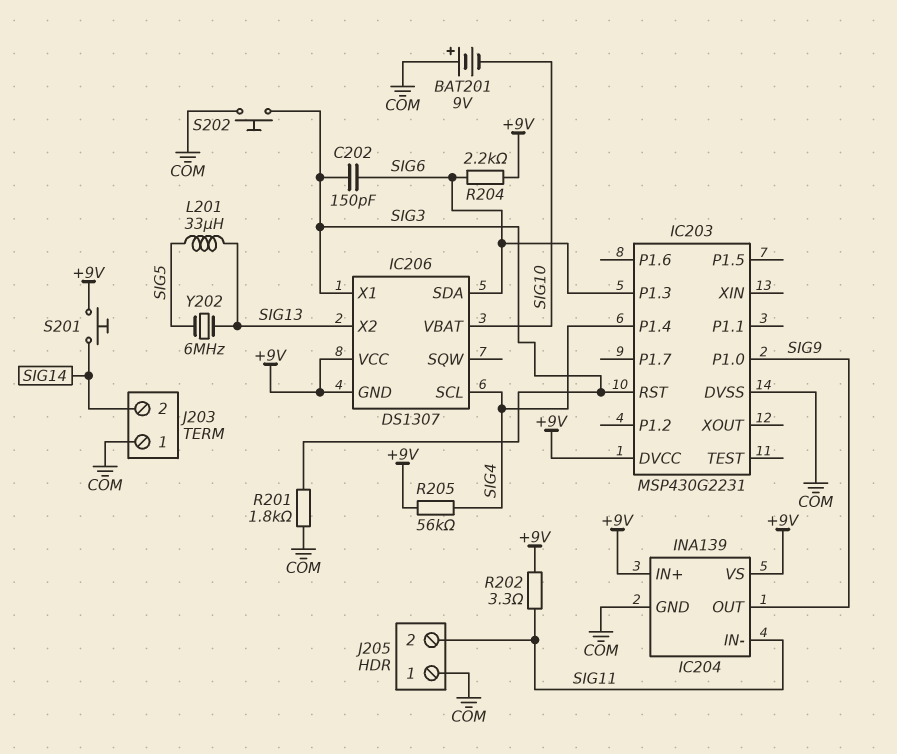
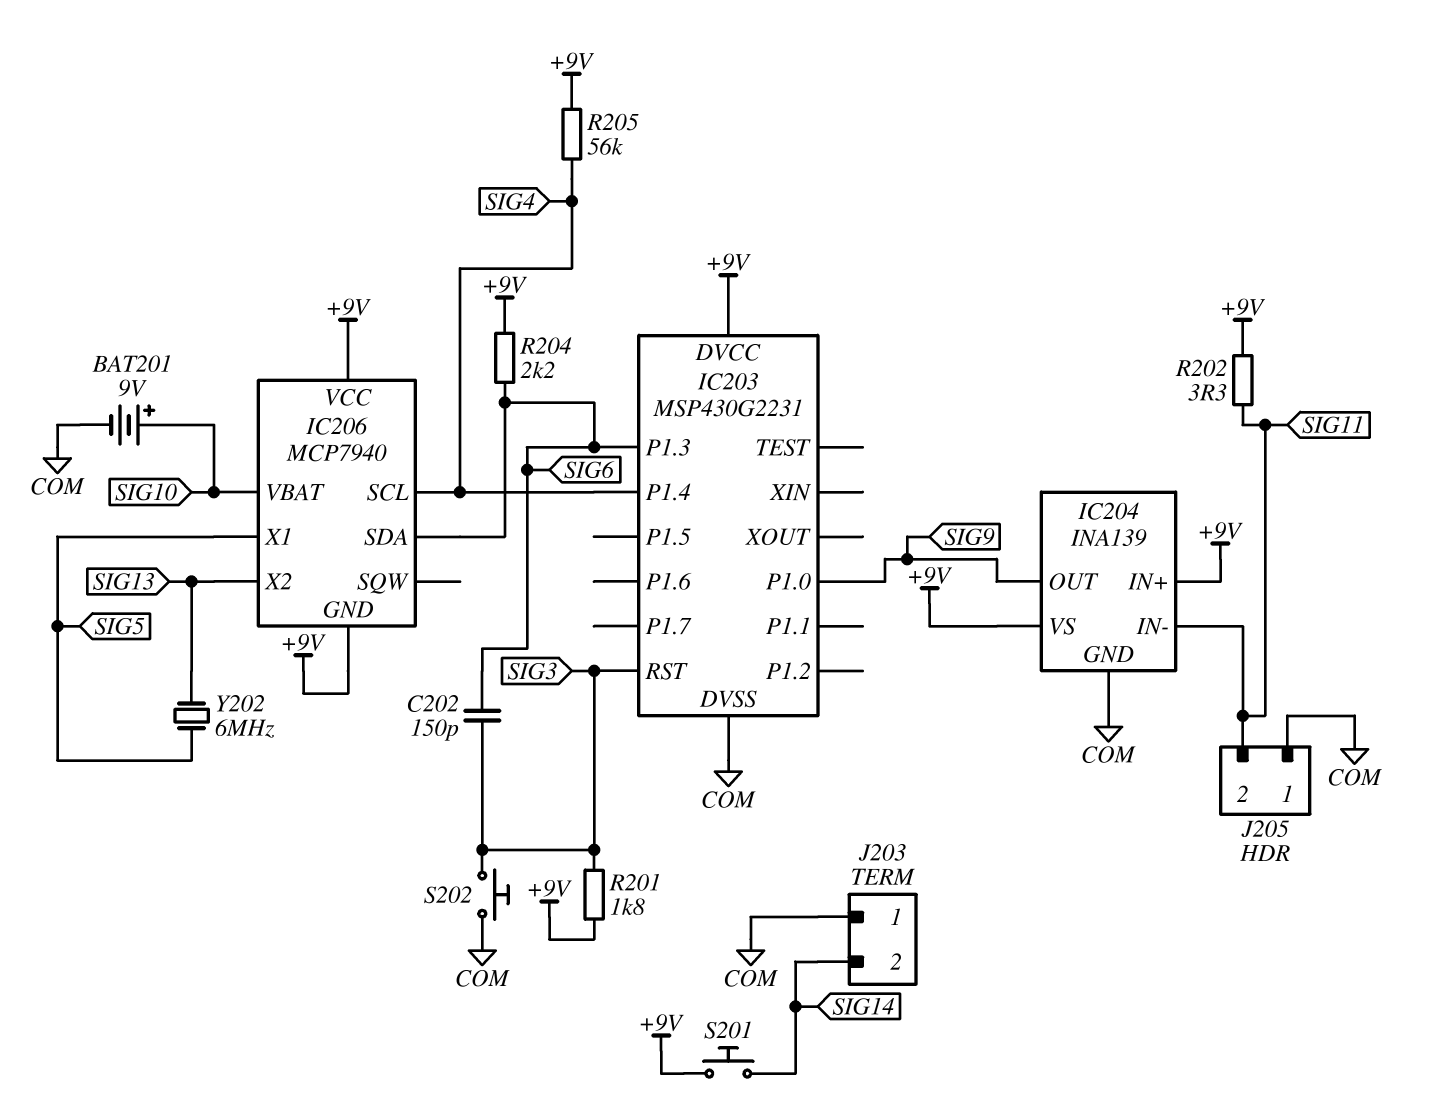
BAT201: 9V (plus COM, minus SIG10) -> 9V (plus SIG10, minus COM)
IC206: DS1307 -> MCP7940
IC206 pin X1: SIG3 -> SIG5
L201: 33uH (SIG5, SIG13) -> none
R201: 1.8k (COM, SIG3) -> 1.8k (+9V, SIG3)

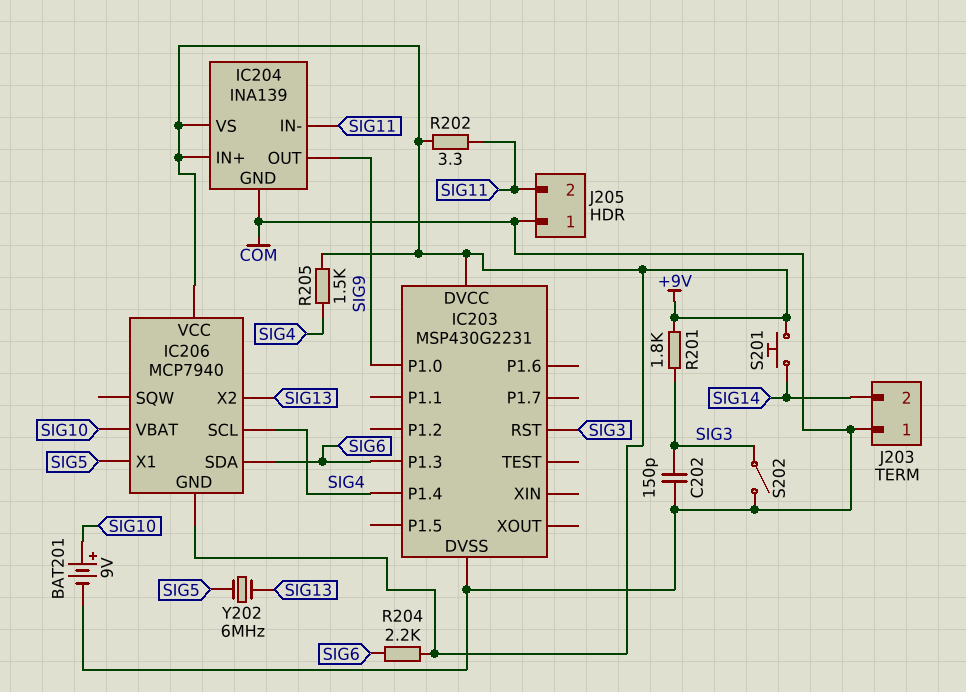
C202: 150pF (SIG3, SIG6) -> 150pF (COM, SIG3)
R205: 56k (+9V, SIG4) -> 1.5k (+9V, SIG4)
S202: button (COM, SIG3) -> switch (COM, SIG3)

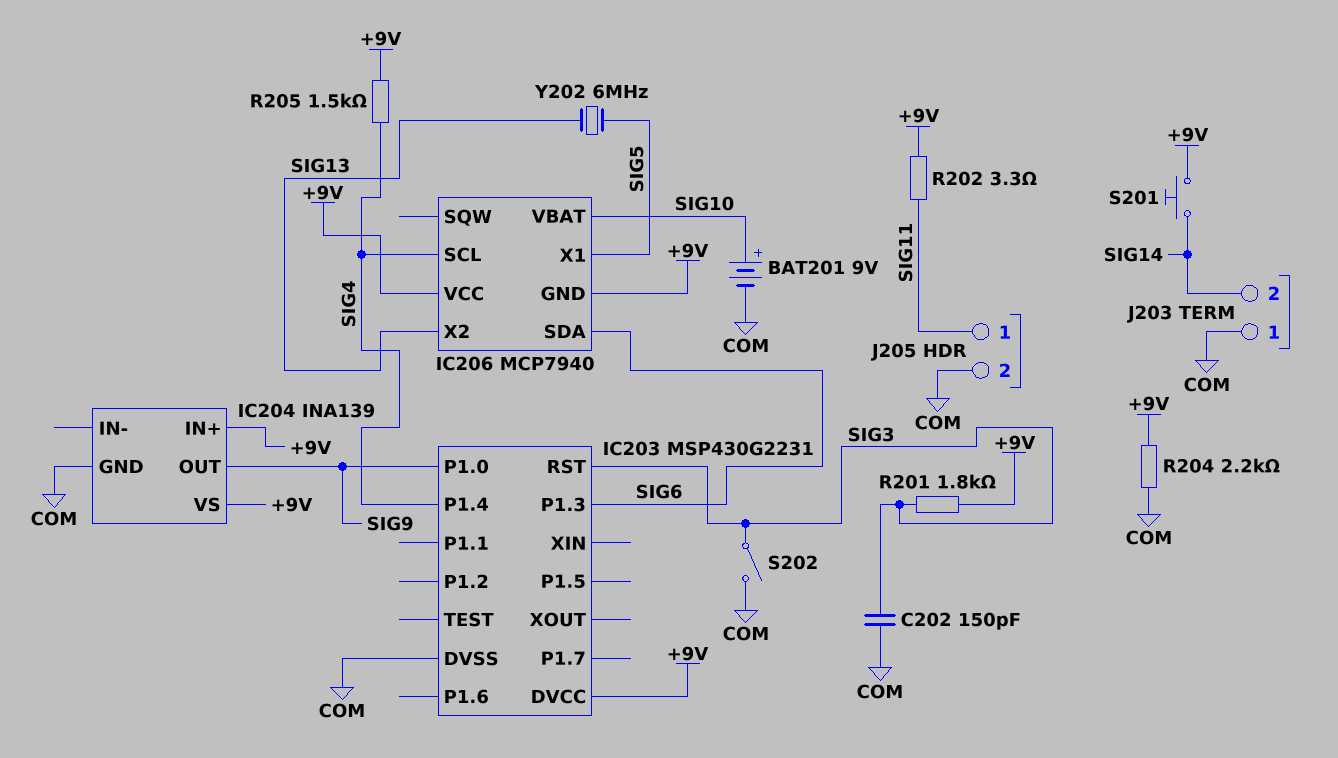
IC204 pin IN-: SIG11 -> none
J205 pin 1: COM -> SIG11
J205 pin 2: SIG11 -> COM
R204: 2.2k (+9V, SIG6) -> 2.2k (+9V, COM)

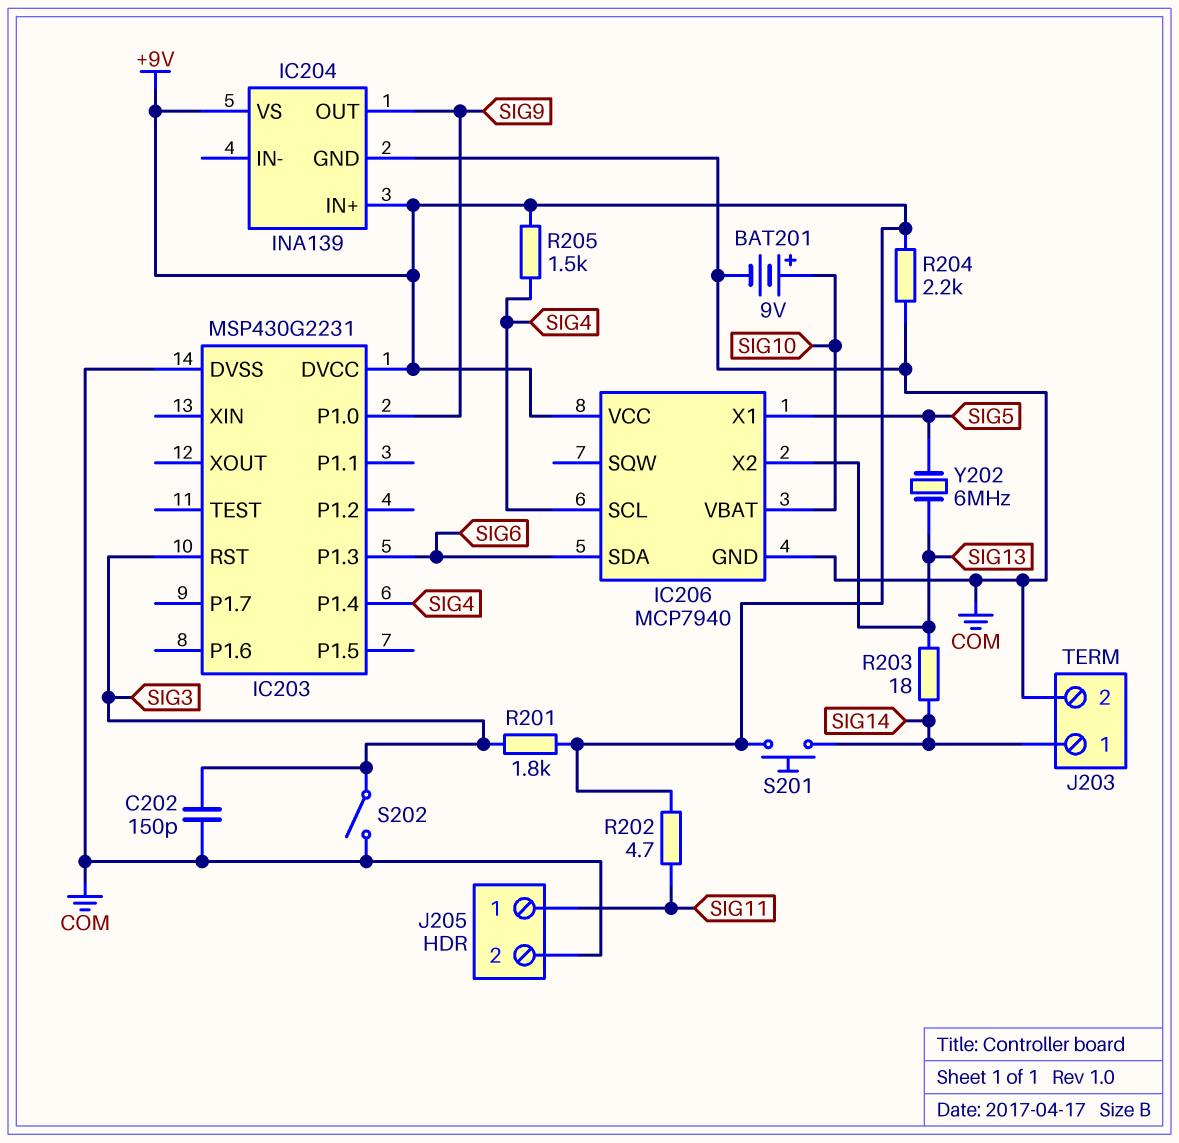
IC206 pin GND: +9V -> COM
J203 pin 1: COM -> SIG14
J203 pin 2: SIG14 -> COM
R202: 3.3 (+9V, SIG11) -> 4.7 (+9V, SIG11)
R203: none -> 18 (SIG13, SIG14)

